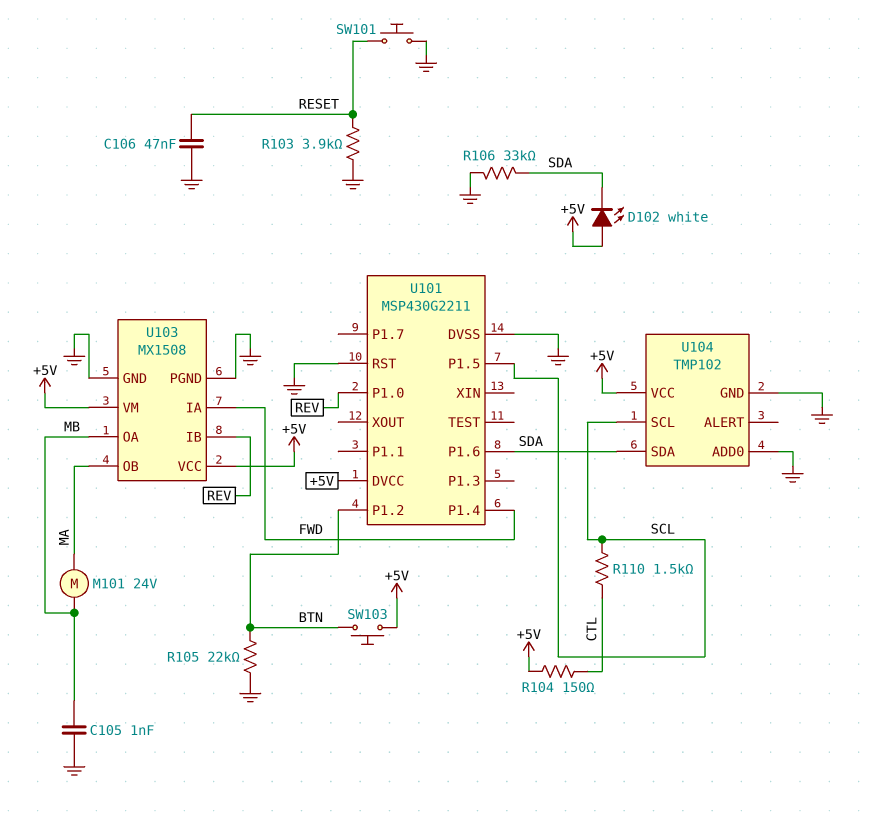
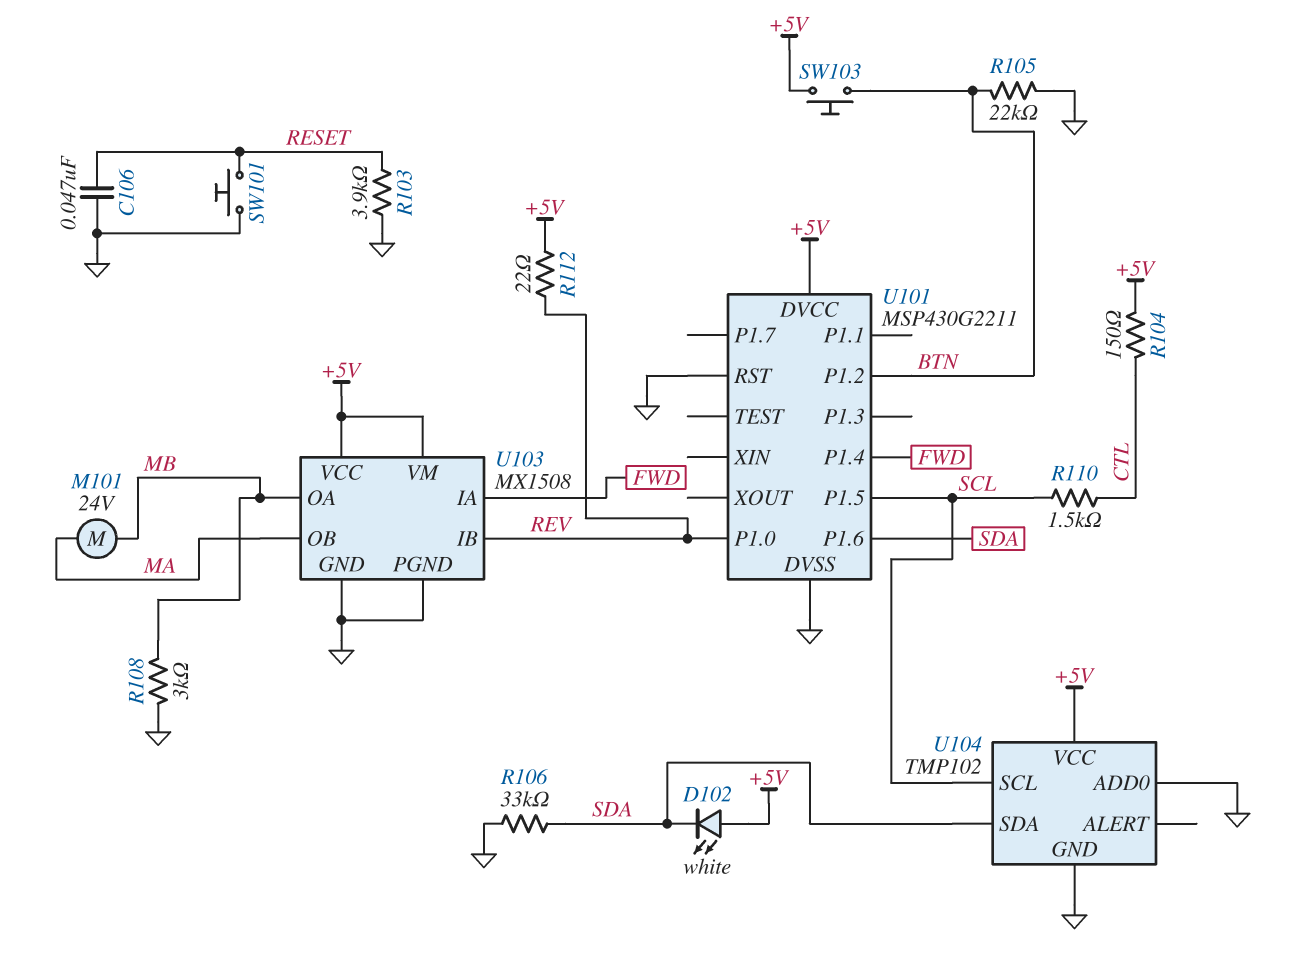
C105: 1nF (GND, MB) -> none
R108: none -> 3k (GND, MB)
R112: none -> 22 (+5V, REV)

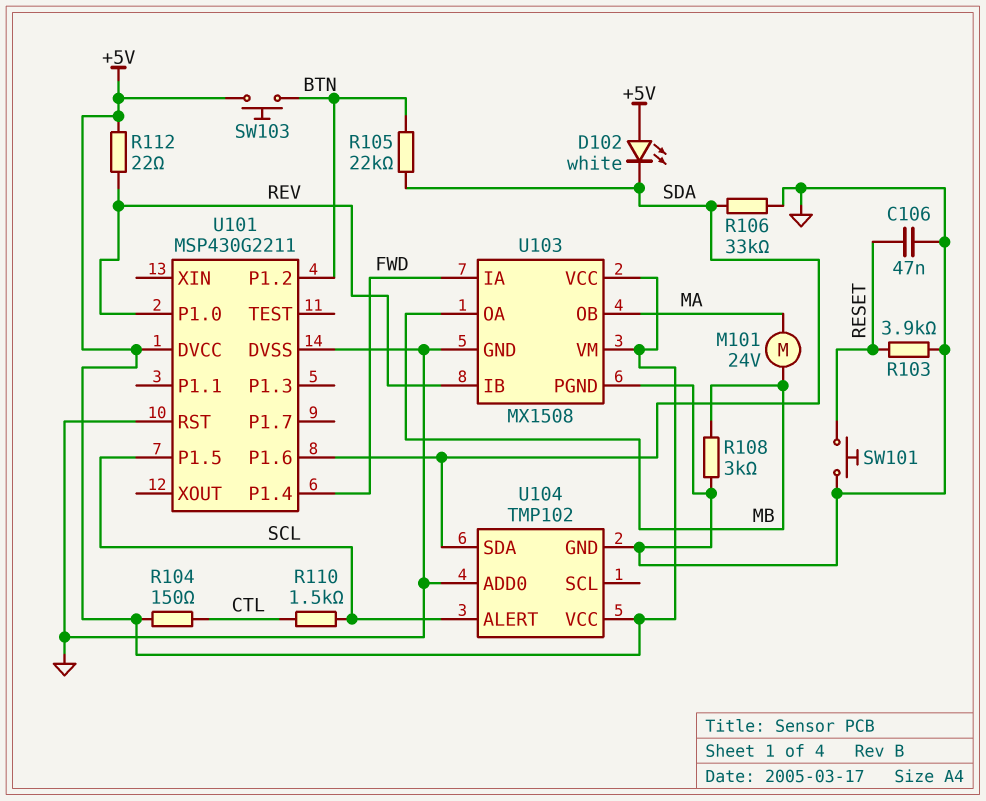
R105: 22k (BTN, GND) -> 22k (BTN, SDA)
U104 pin ALERT: none -> SCL
U104 pin SCL: SCL -> none

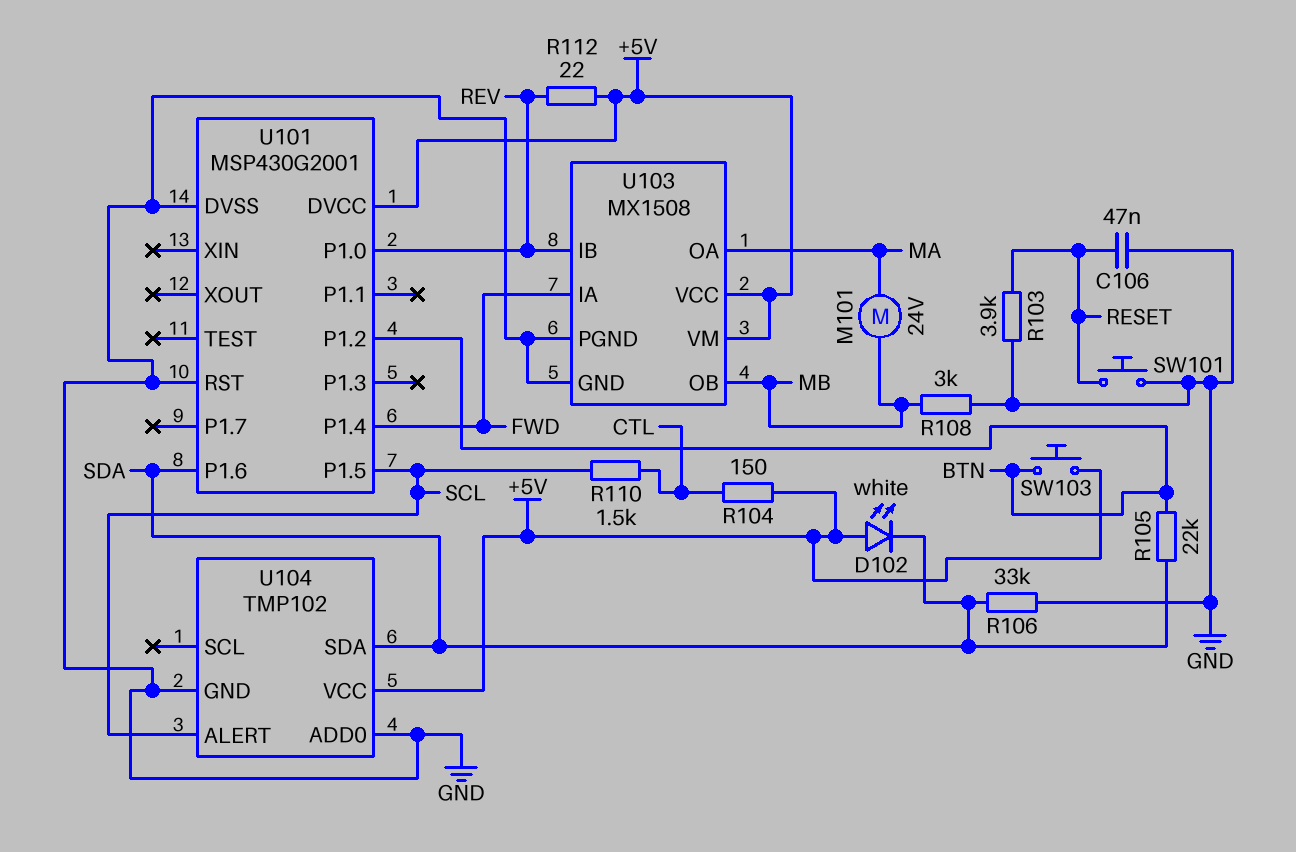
U101: MSP430G2211 -> MSP430G2001
U103 pin OA: MB -> MA
U103 pin OB: MA -> MB

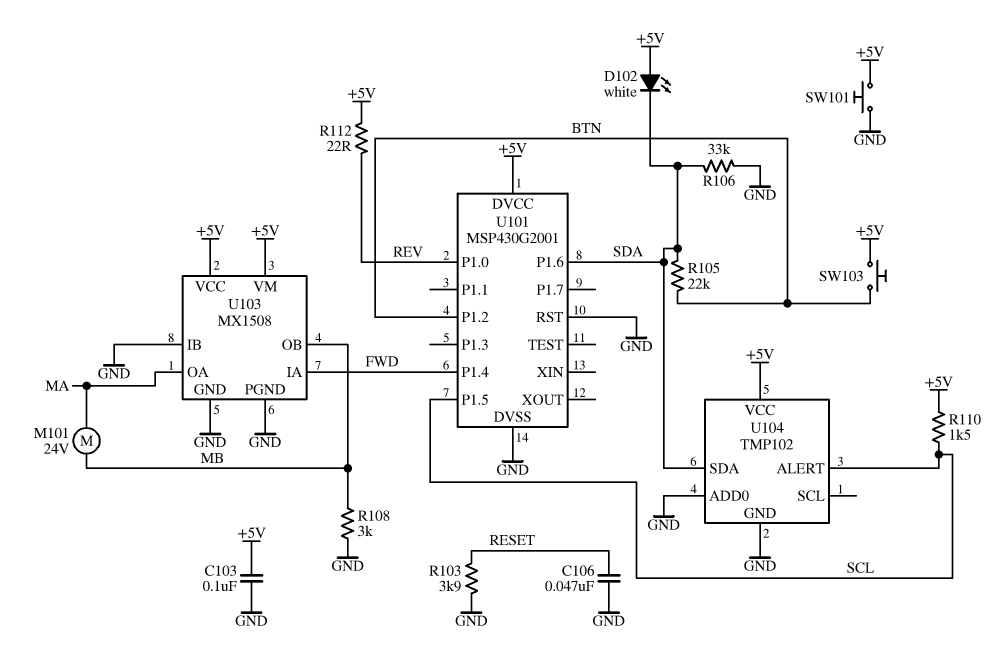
C103: none -> 100nF (+5V, GND)
R104: 150 (+5V, CTL) -> none
R110: 1.5k (CTL, SCL) -> 1.5k (+5V, SCL)
SW101: button (GND, RESET) -> button (+5V, GND)
U103 pin IB: REV -> GND

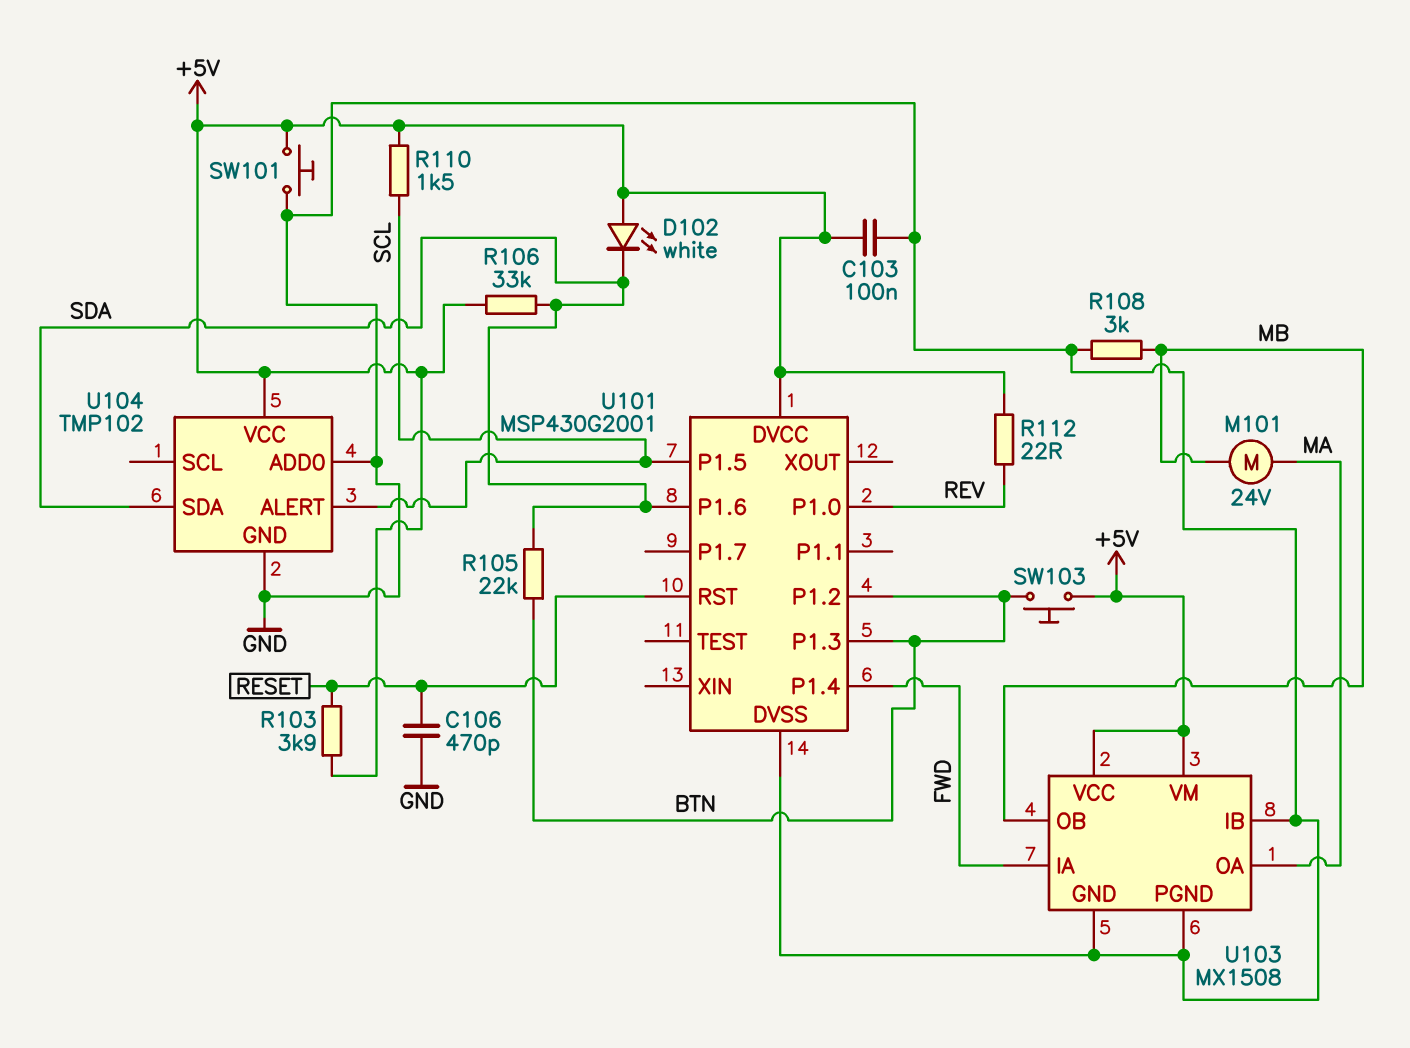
C106: 47nF (GND, RESET) -> 470pF (GND, RESET)
R103: 3.9k (GND, RESET) -> 3.9k (+5V, RESET)
R106: 33k (GND, SDA) -> 33k (+5V, SDA)
U101 pin P1.3: none -> BTN
U101 pin RST: GND -> RESET

